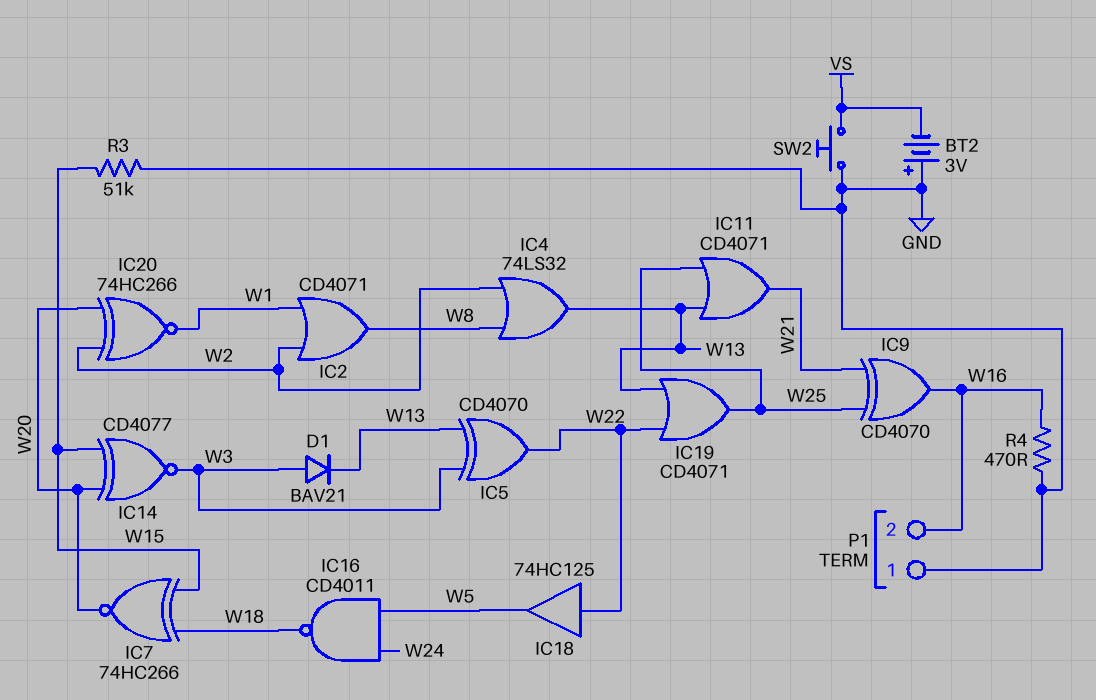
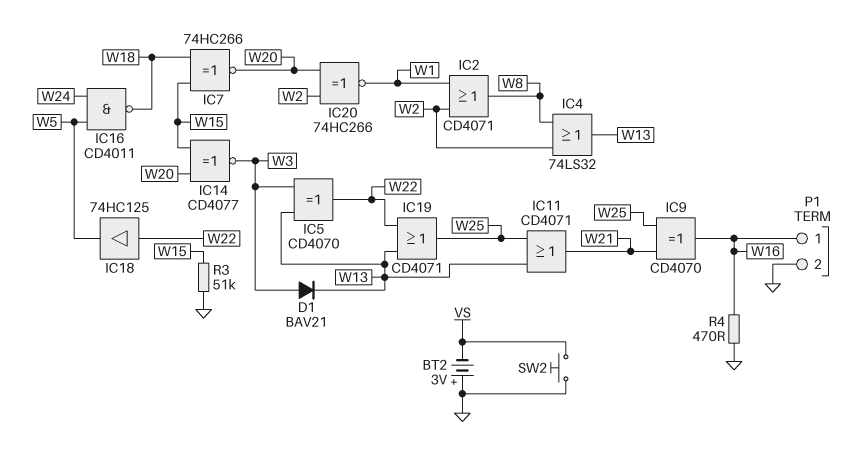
P1 pin 1: GND -> W16
P1 pin 2: W16 -> GND

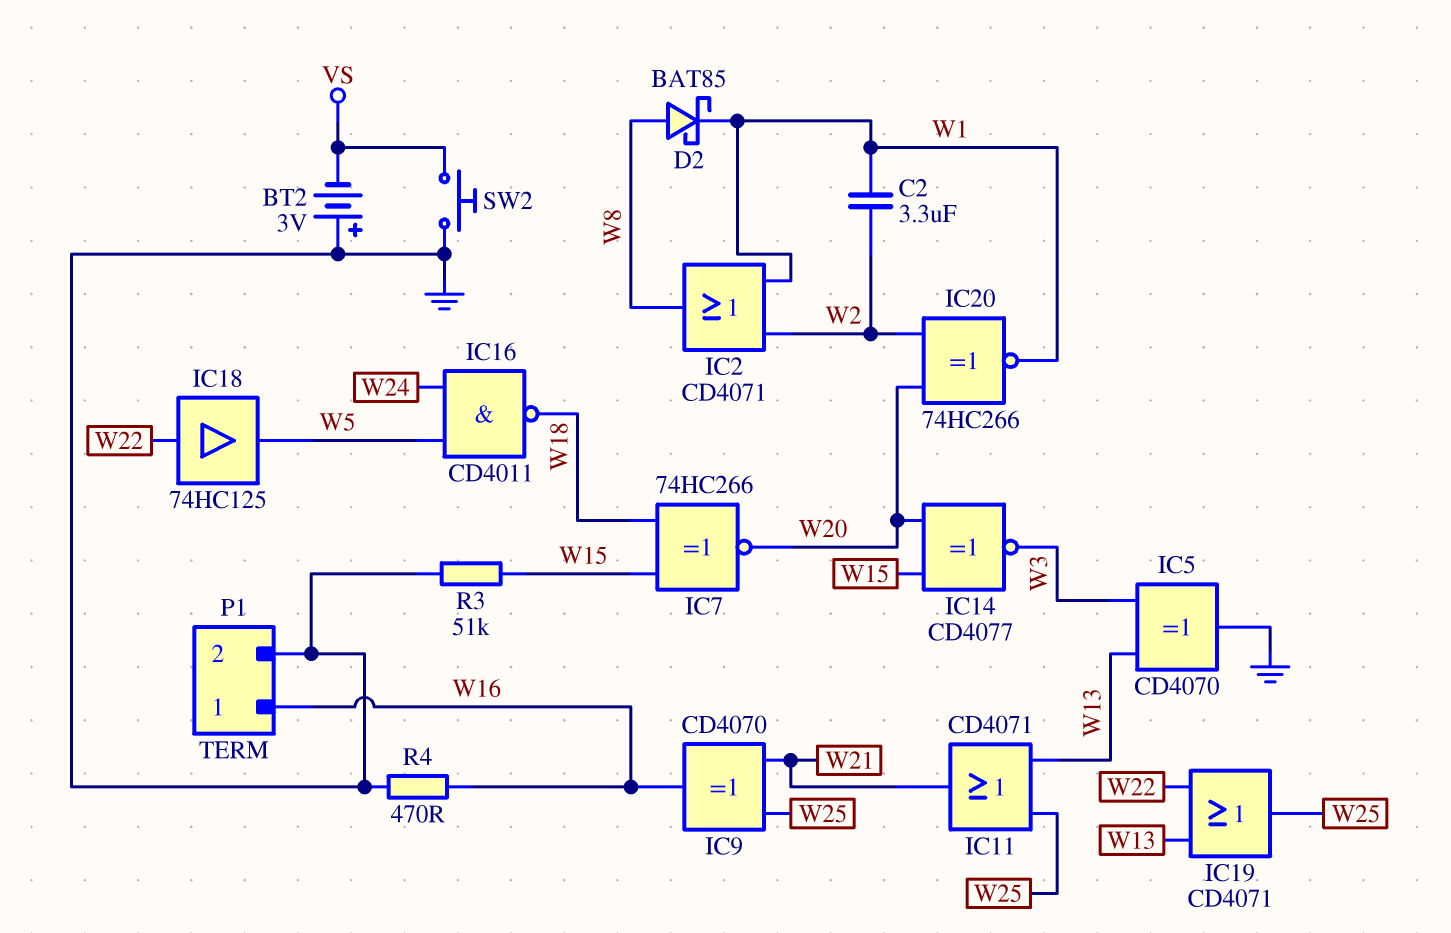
C2: none -> 3.3uF (W1, W2)
D1: diode BAV21 (A W3, K W13) -> none
D2: none -> schottky BAT85 (A W8, K W1)
IC4: OR 74LS32 (in W2, in W8, out W13) -> none
IC5: XOR CD4070 (in W3, in W13, out W22) -> XOR CD4070 (in W3, in W13, out GND)

